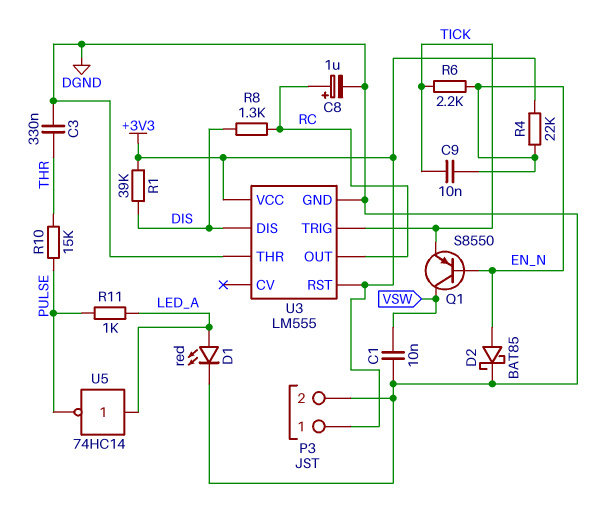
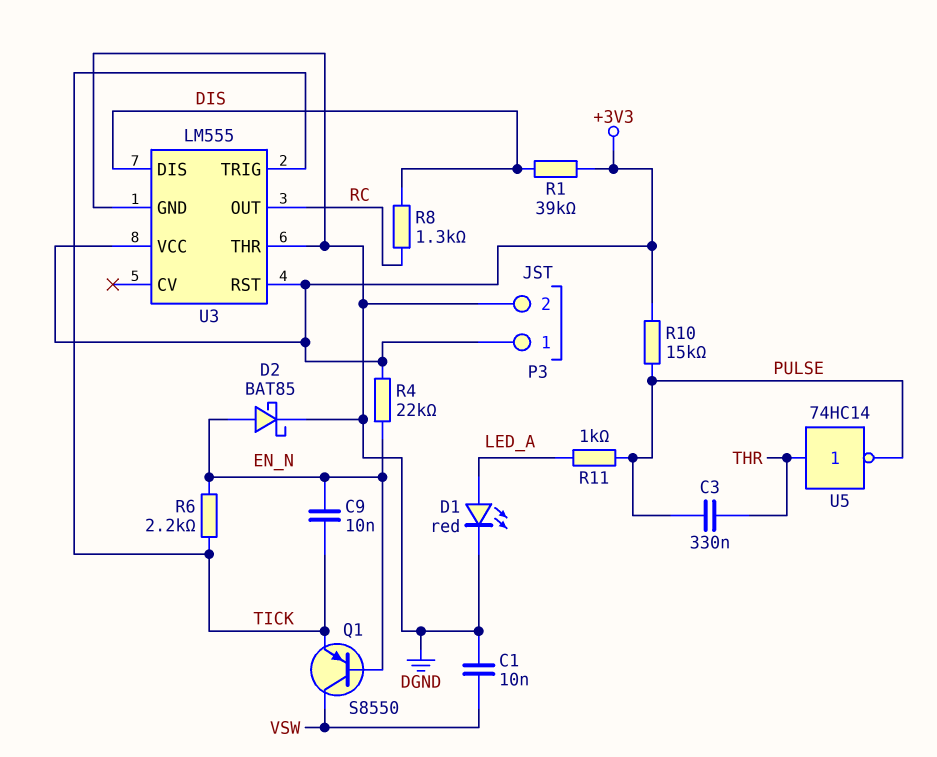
C3: 330nF (DGND, THR) -> 330nF (PULSE, THR)
C8: 1uF (plus RC, minus DGND) -> none
R10: 15k (PULSE, THR) -> 15k (+3V3, PULSE)
U5: NOT 74HC14 (in LED_A, out PULSE) -> NOT 74HC14 (in THR, out PULSE)

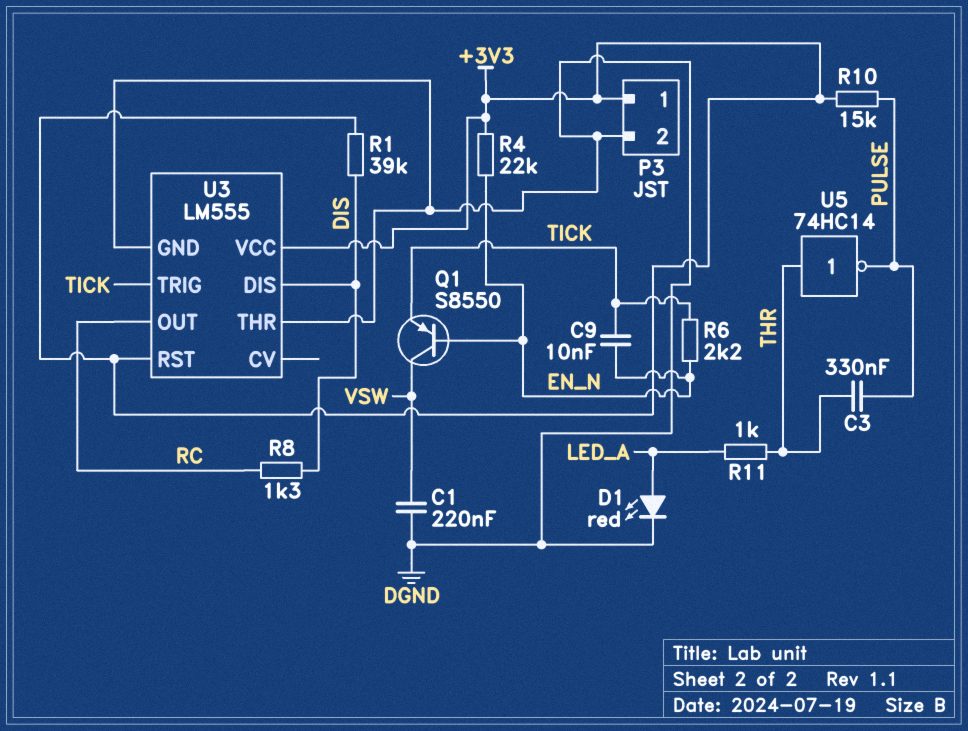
C1: 10nF (DGND, VSW) -> 220nF (DGND, VSW)
D2: schottky BAT85 (A EN_N, K DGND) -> none
R11: 1k (LED_A, PULSE) -> 1k (LED_A, THR)

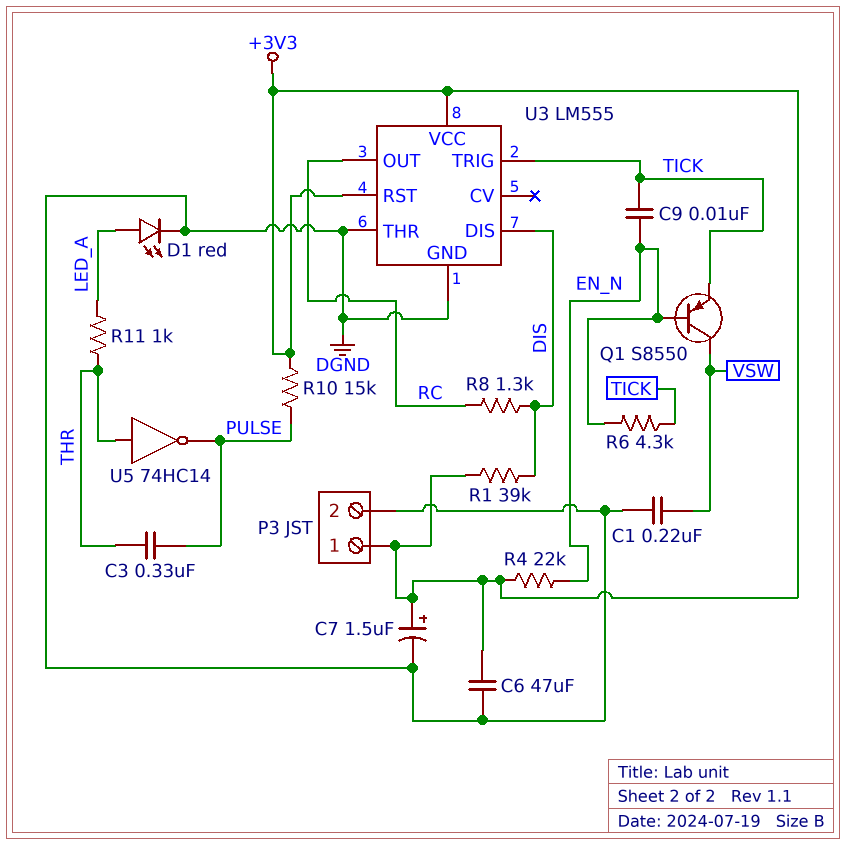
C6: none -> 47uF (+3V3, DGND)
C7: none -> 1.5uF (plus +3V3, minus DGND)
R6: 2.2k (EN_N, TICK) -> 4.3k (EN_N, TICK)

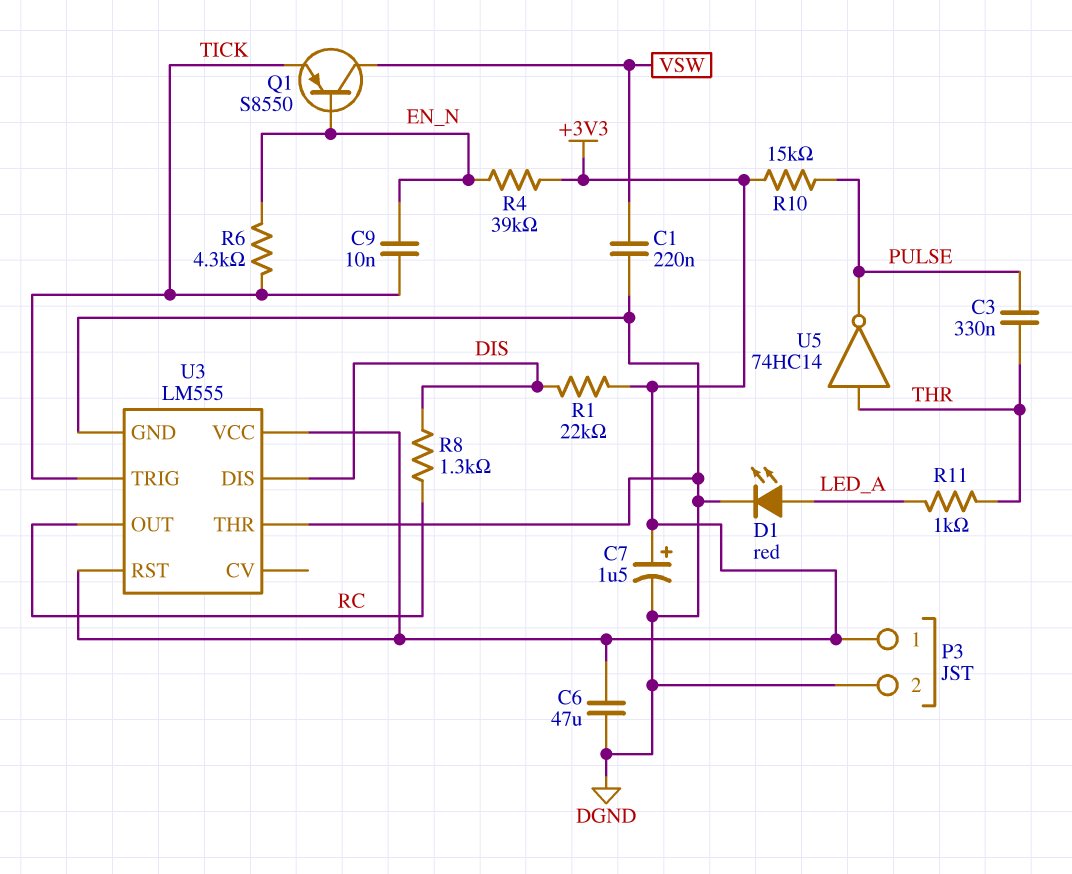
R1: 39k (+3V3, DIS) -> 22k (+3V3, DIS)
R4: 22k (+3V3, EN_N) -> 39k (+3V3, EN_N)

